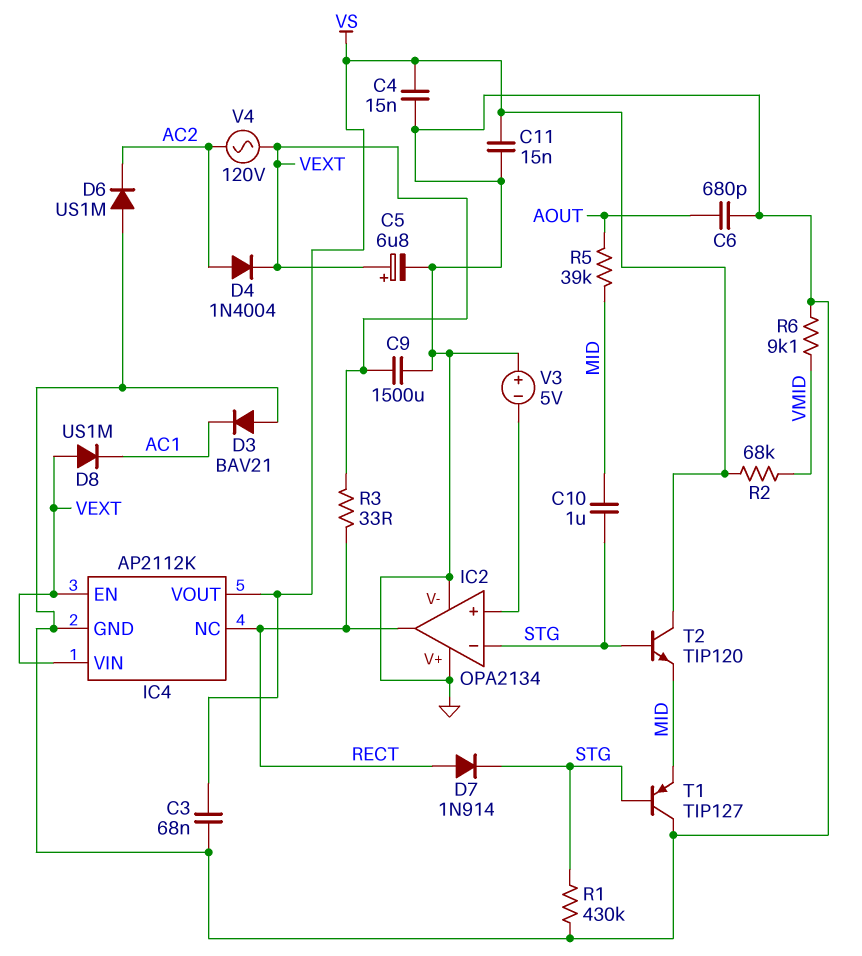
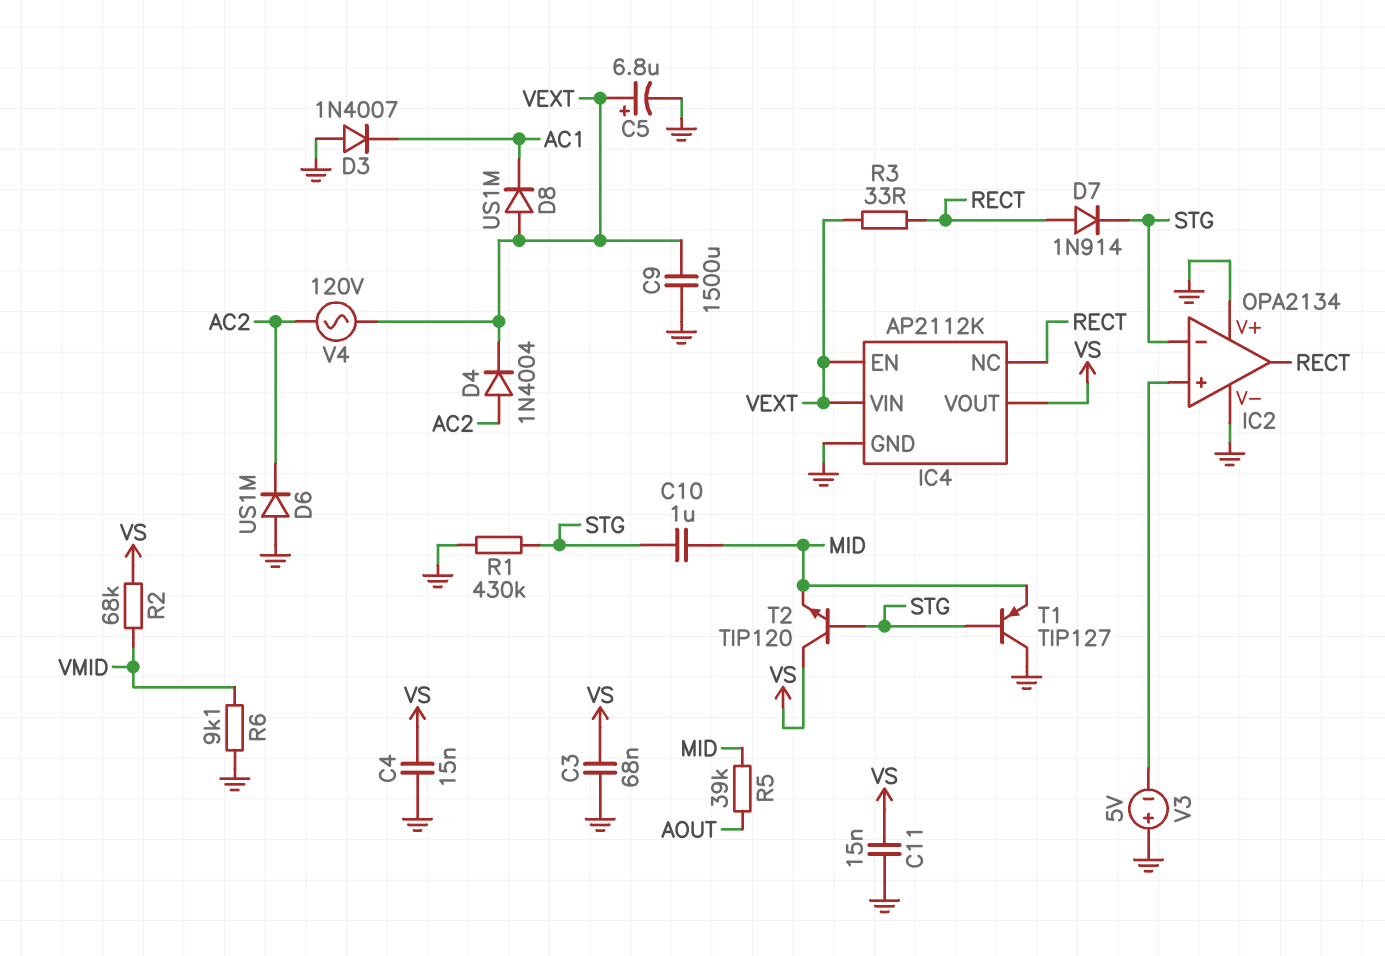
C6: 680pF (AOUT, GND) -> none
D3: diode BAV21 (A GND, K AC1) -> diode 1N4007 (A GND, K AC1)

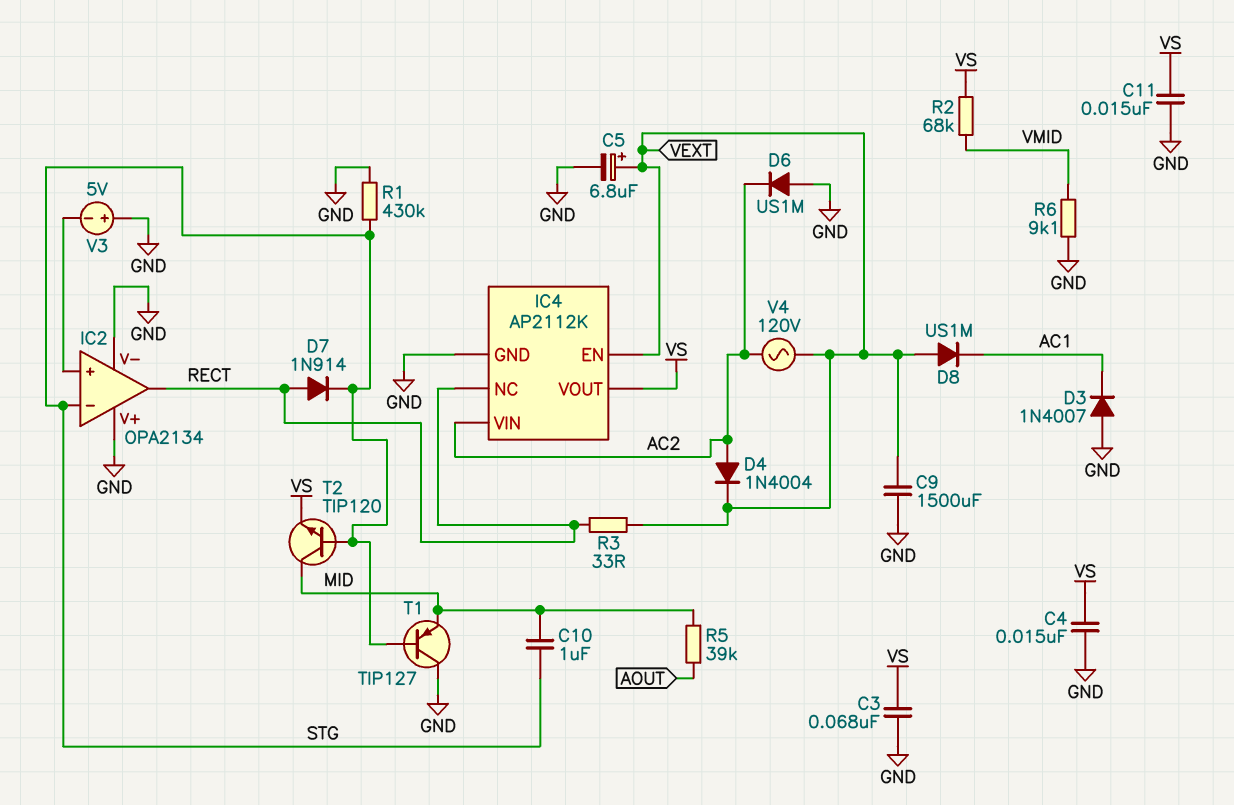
IC4 pin VIN: VEXT -> AC2
T2: NPN TIP120 (B STG, C VS, E MID) -> NPN TIP120 (B STG, C MID, E VS)

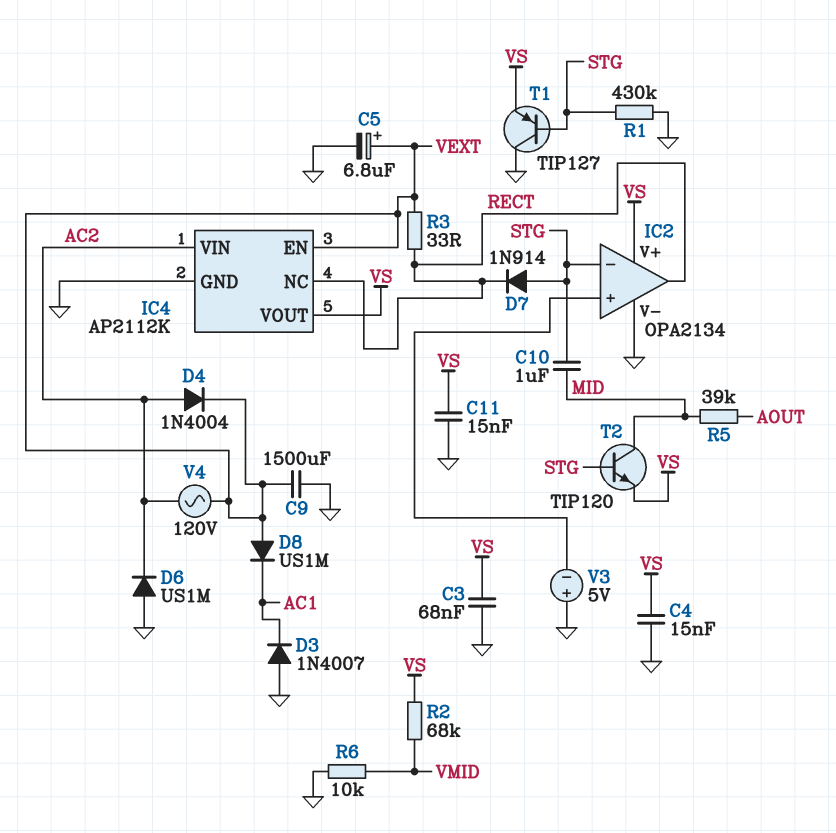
D7: diode 1N914 (A RECT, K STG) -> diode 1N914 (A STG, K RECT)
IC2 pin V+: GND -> VS
R6: 9.1k (GND, VMID) -> 10k (GND, VMID)
T1: PNP TIP127 (B STG, C GND, E MID) -> PNP TIP127 (B STG, C GND, E VS)

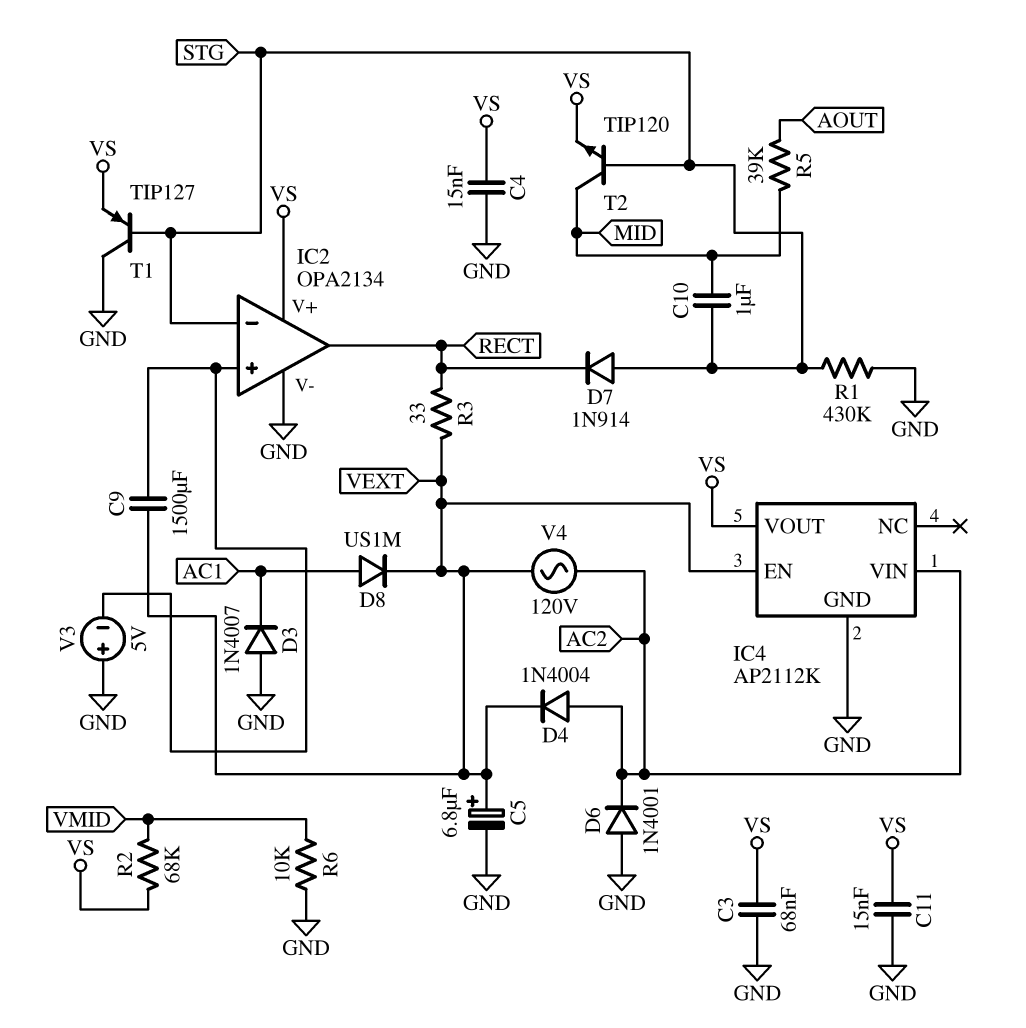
C9: 1500uF (GND, VEXT) -> 1500uF (IC2/in+, VEXT)
D6: diode US1M (A GND, K AC2) -> diode 1N4001 (A GND, K AC2)
D8: diode US1M (A VEXT, K AC1) -> diode US1M (A AC1, K VEXT)
IC4 pin NC: RECT -> none

